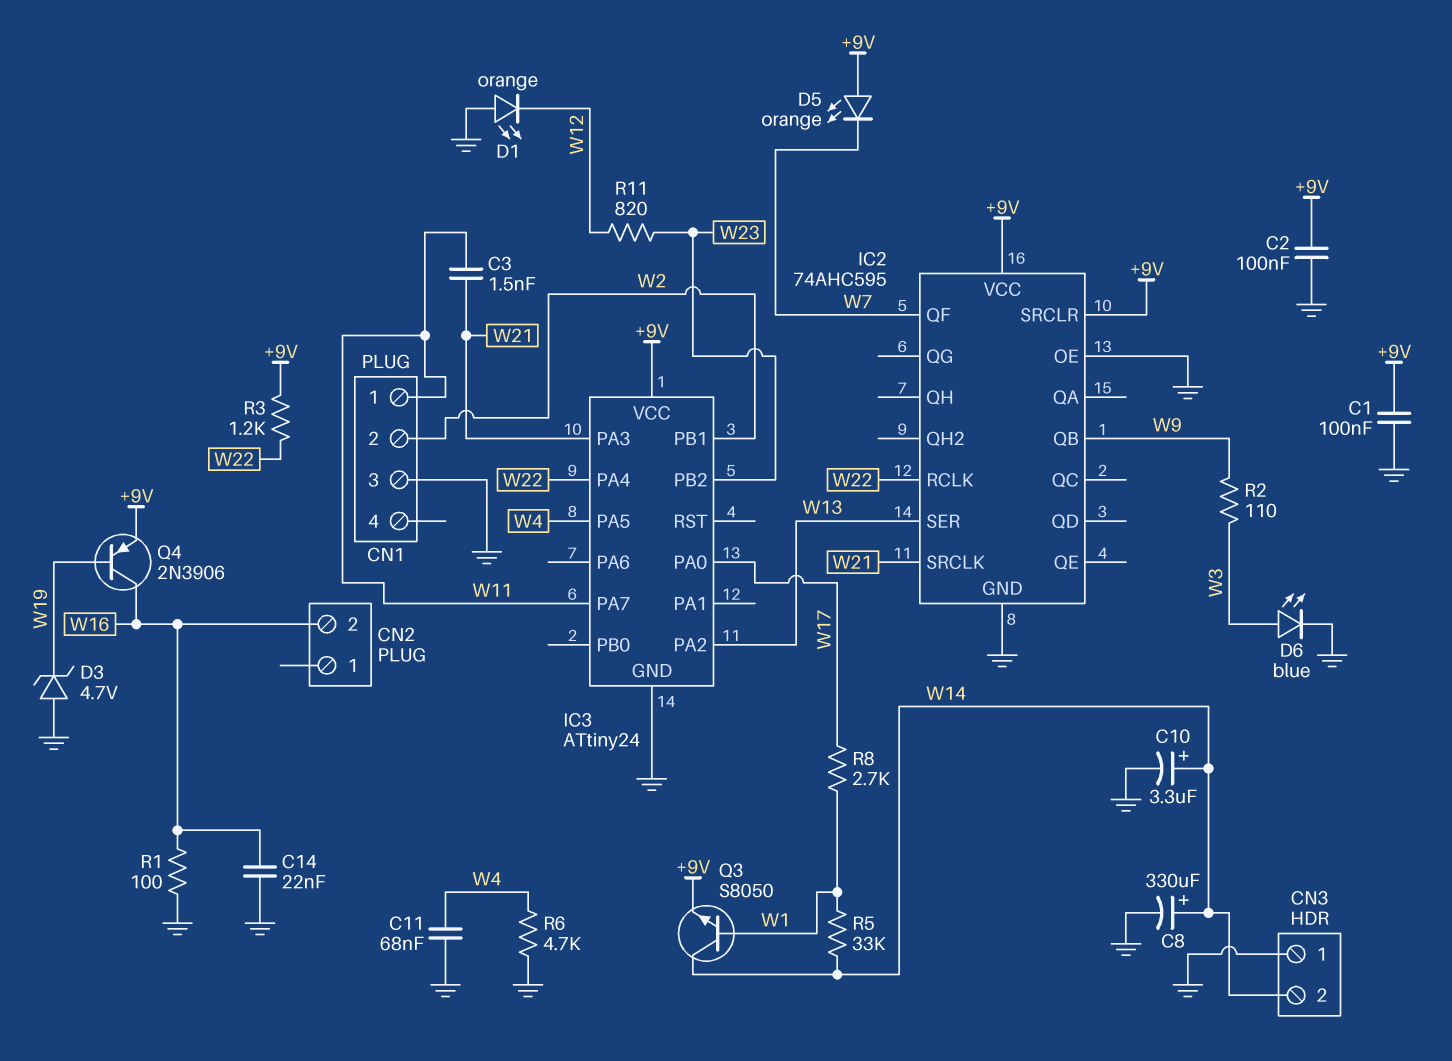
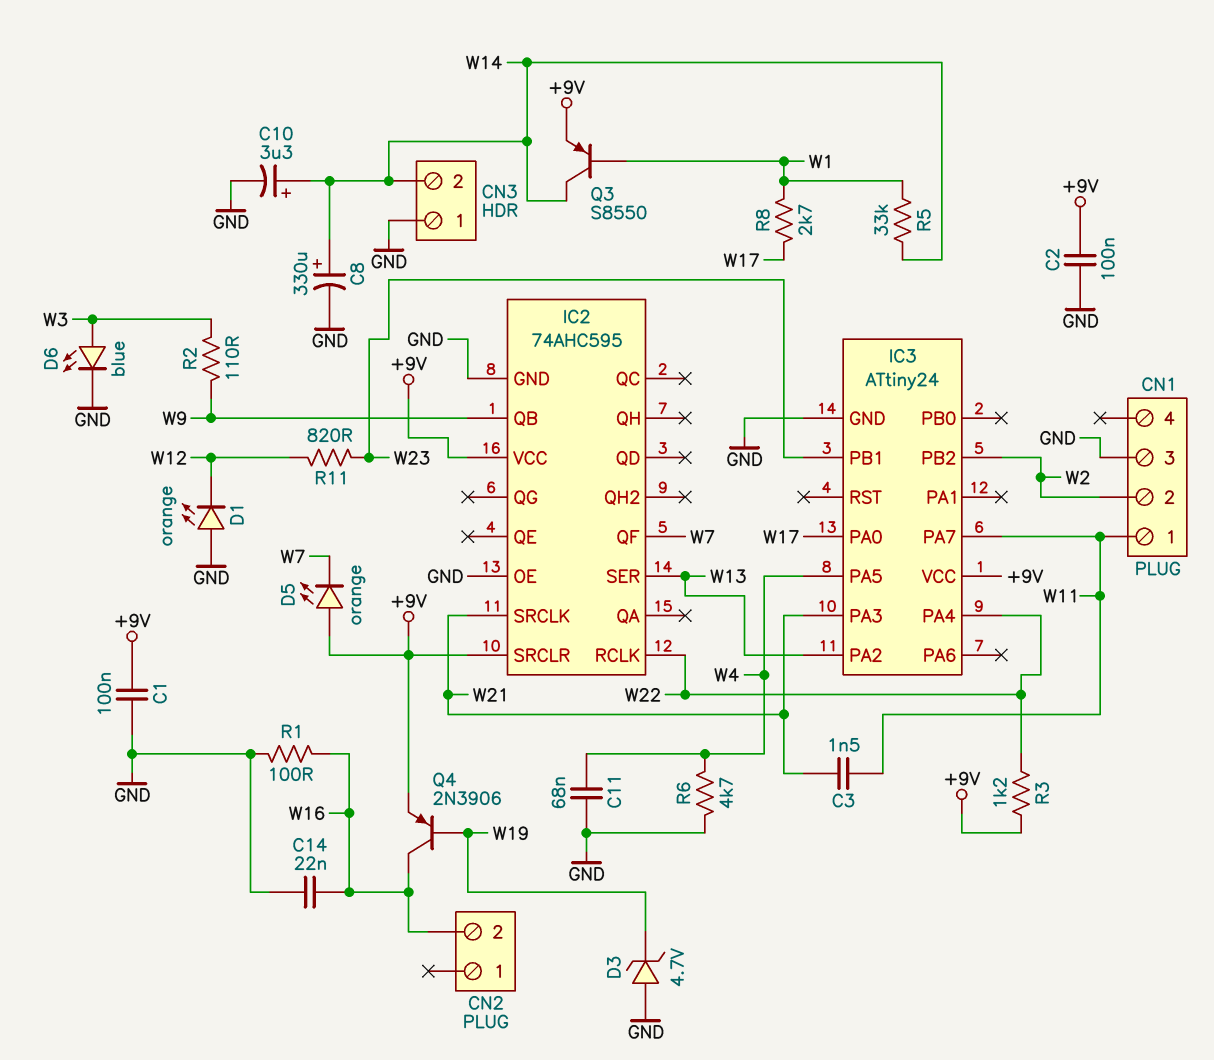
IC3 pin PB1: W2 -> W23
IC3 pin PB2: W23 -> W2
Q3: NPN S8050 (B W1, C W14, E +9V) -> PNP S8550 (B W1, C W14, E +9V)

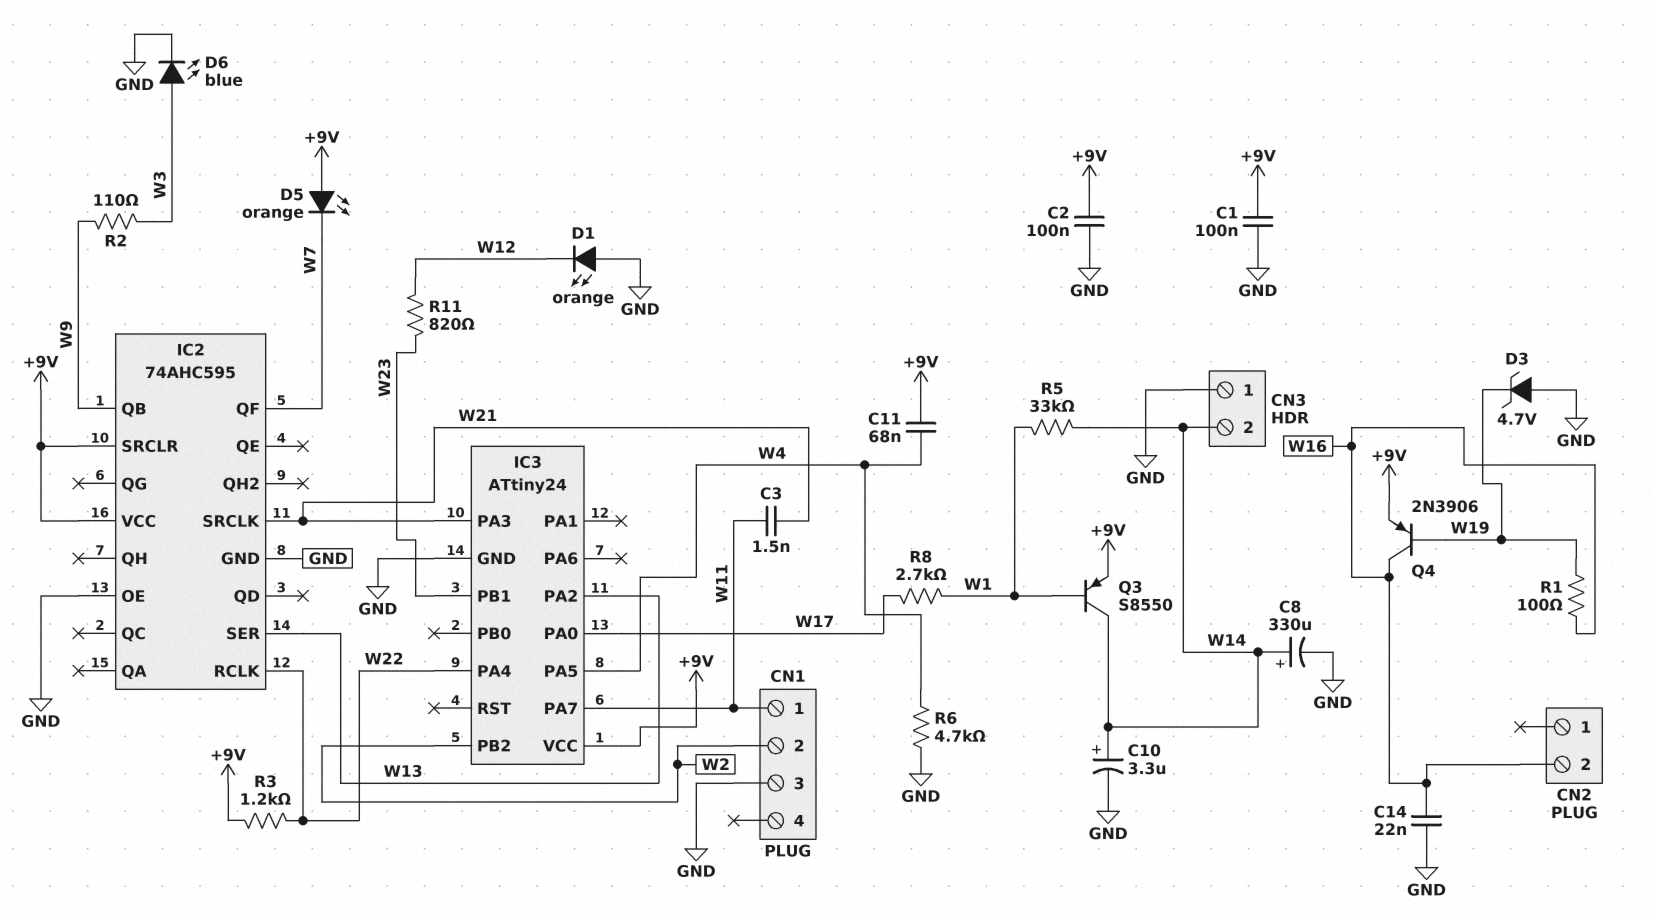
C11: 68nF (GND, W4) -> 68nF (+9V, W4)
R1: 100 (GND, W16) -> 100 (W16, W19)

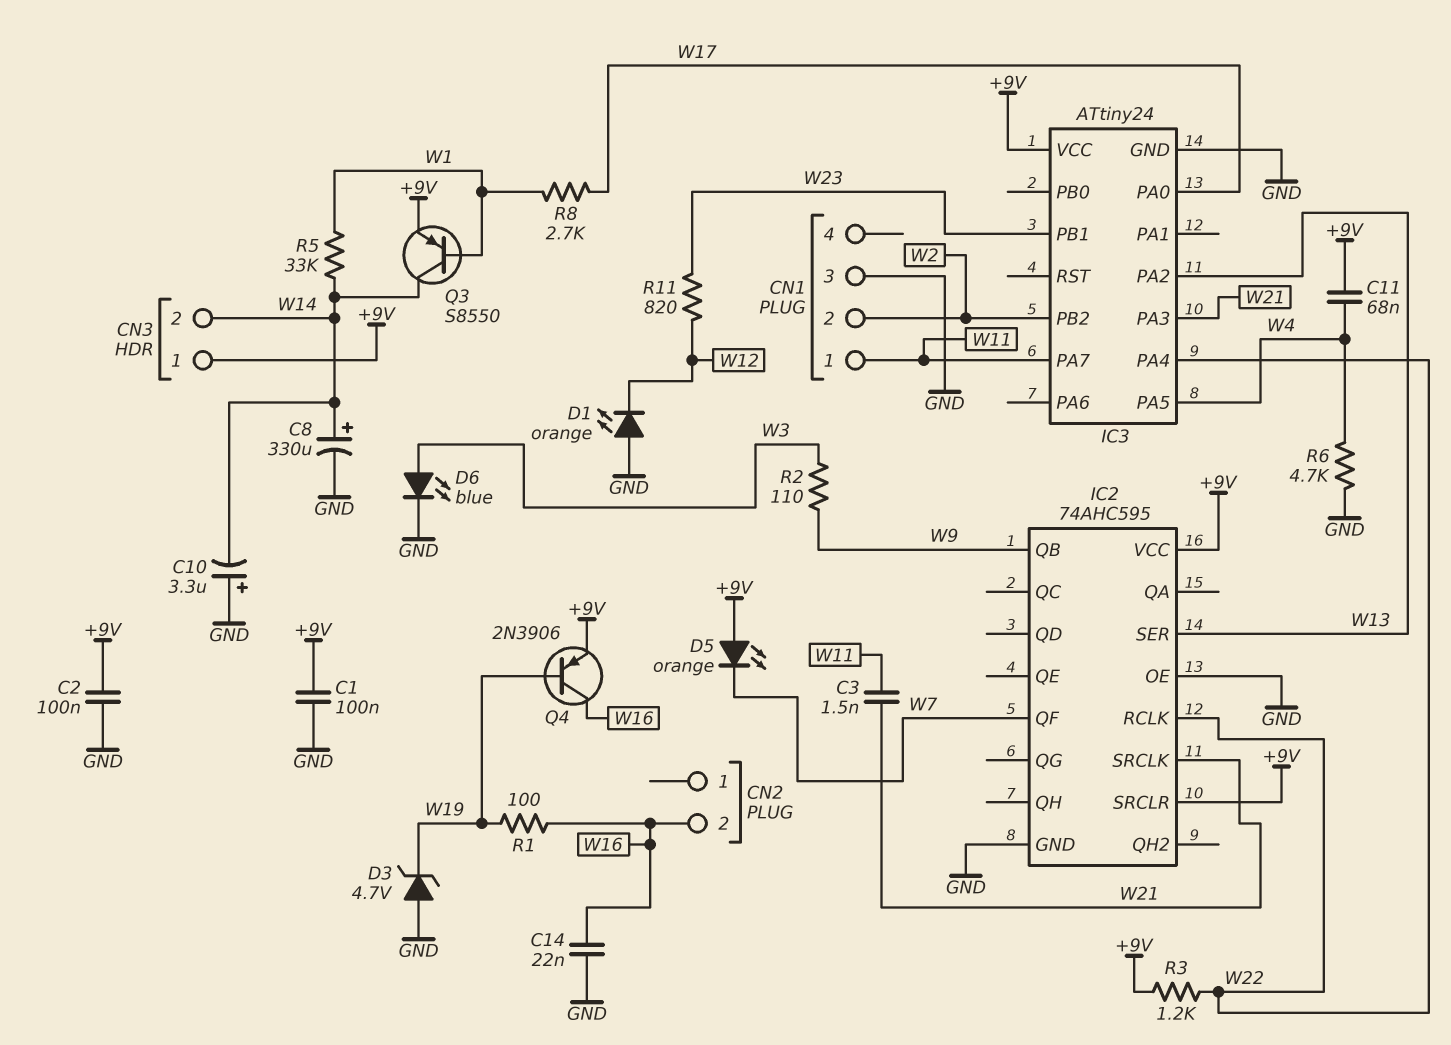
C10: 3.3uF (plus W14, minus GND) -> 3.3uF (plus GND, minus W14)
CN3 pin 1: GND -> +9V

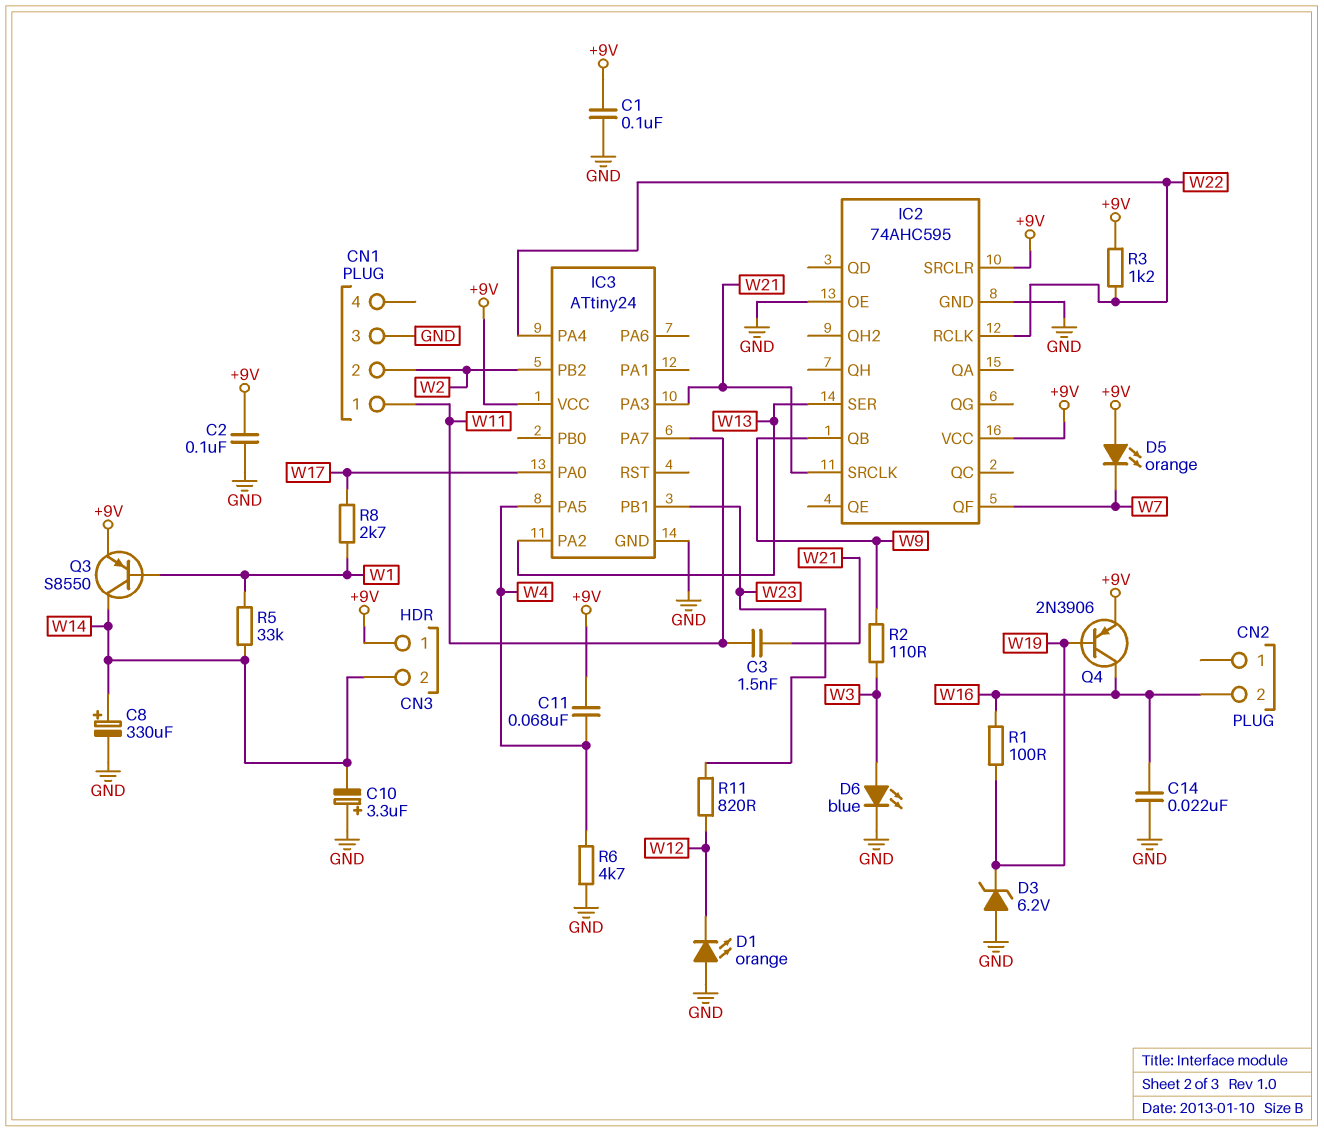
D3: zener 4.7V (A GND, K W19) -> zener 6.2V (A GND, K W19)

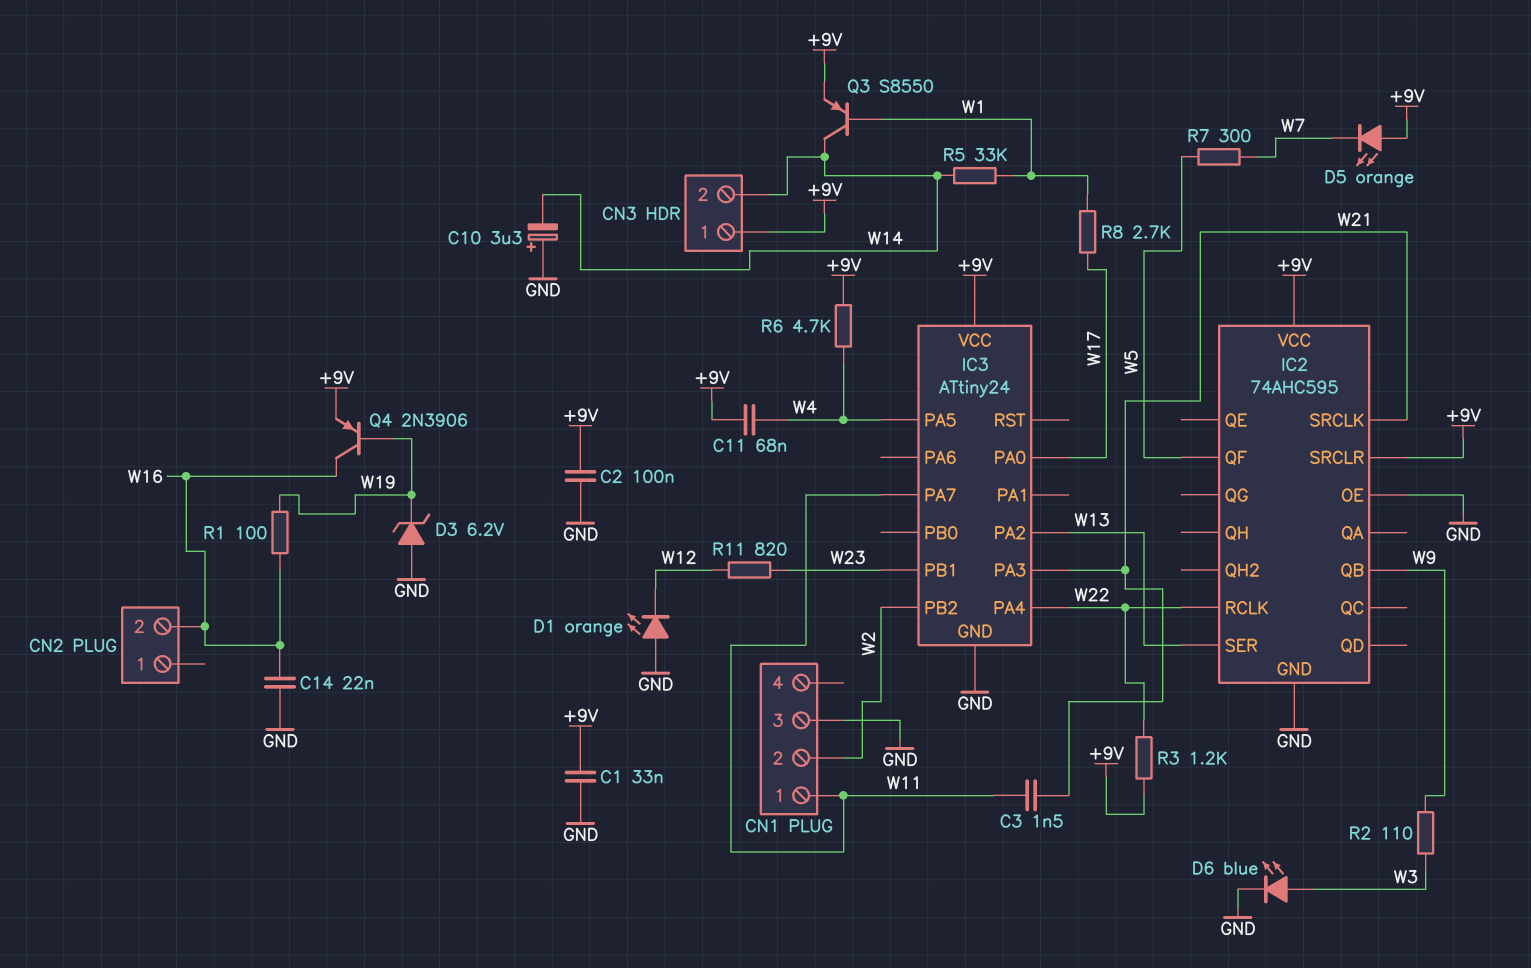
C1: 100nF (+9V, GND) -> 33nF (+9V, GND)
C8: 330uF (plus W14, minus GND) -> none
IC2 pin QF: W7 -> W5
R6: 4.7k (GND, W4) -> 4.7k (+9V, W4)
R7: none -> 300 (W5, W7)

